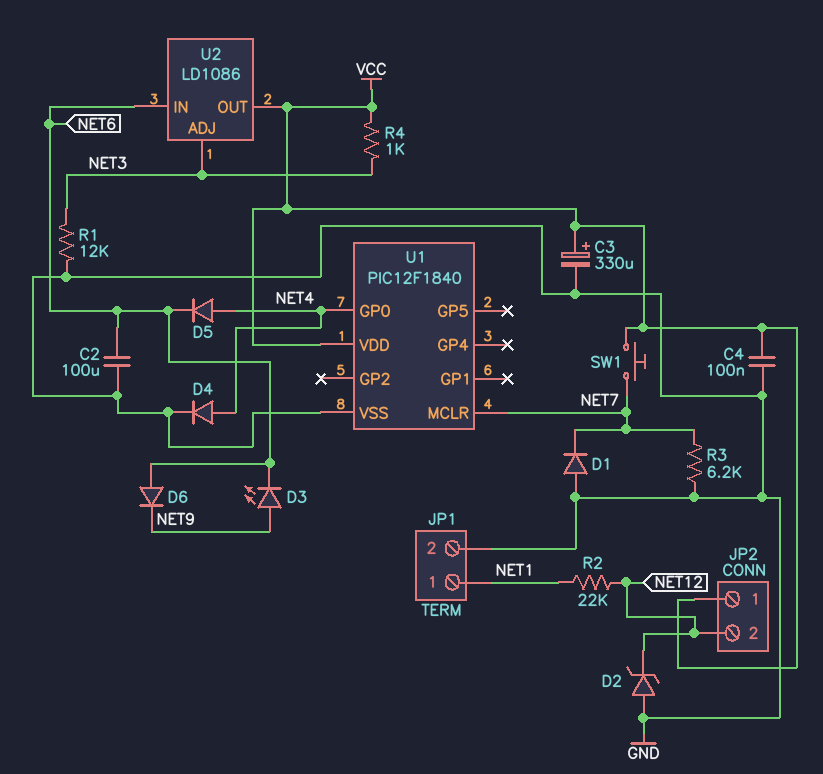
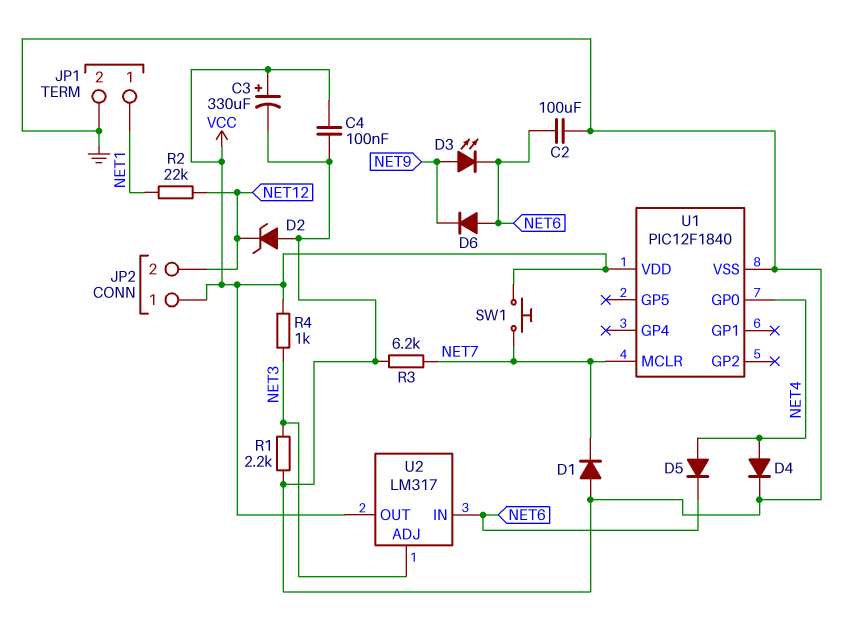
R1: 12k (GND, NET3) -> 2.2k (GND, NET3)
U2: LD1086 -> LM317

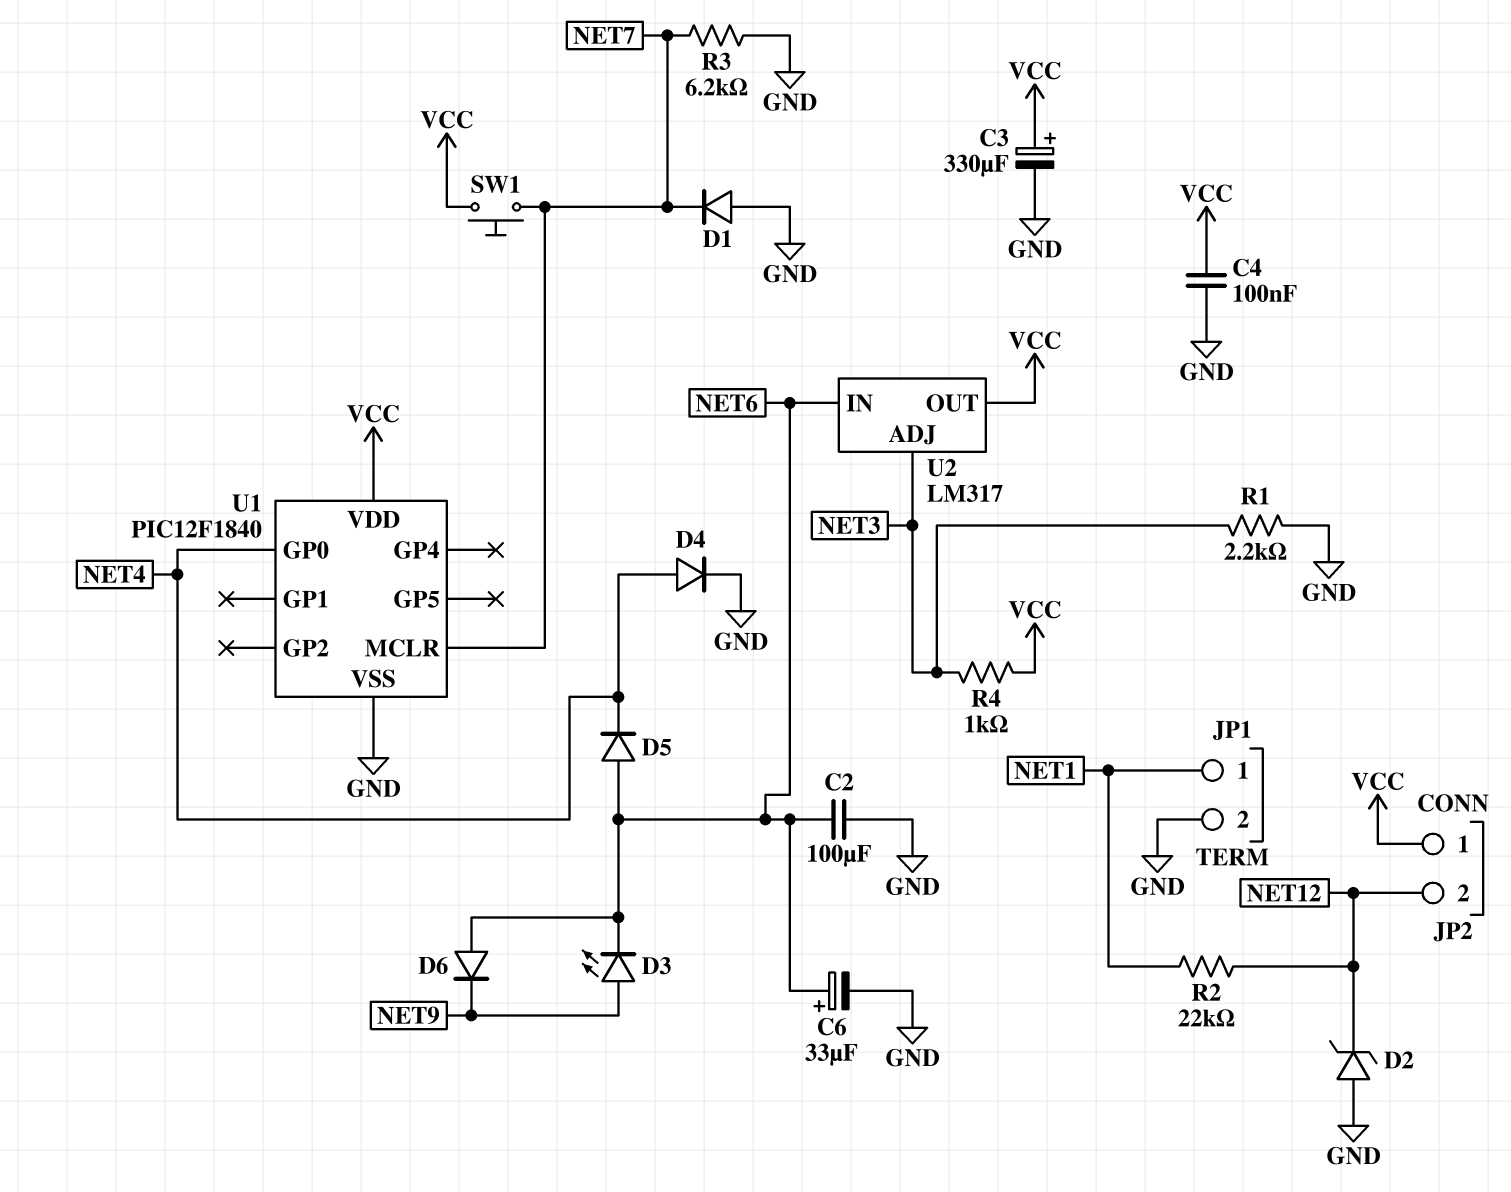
C6: none -> 33uF (plus NET6, minus GND)
D5: diode (A NET4, K NET6) -> diode (A NET6, K NET4)

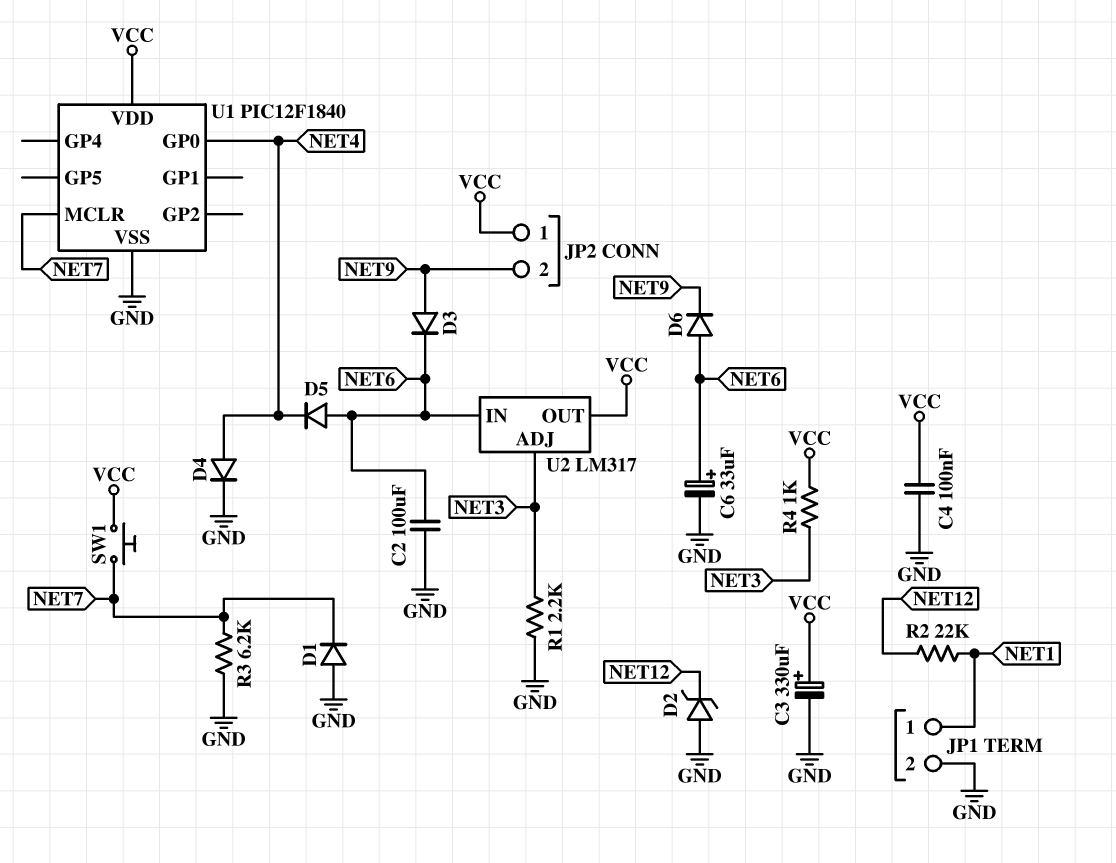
D3: LED (A NET9, K NET6) -> diode (A NET9, K NET6)
JP2 pin 2: NET12 -> NET9

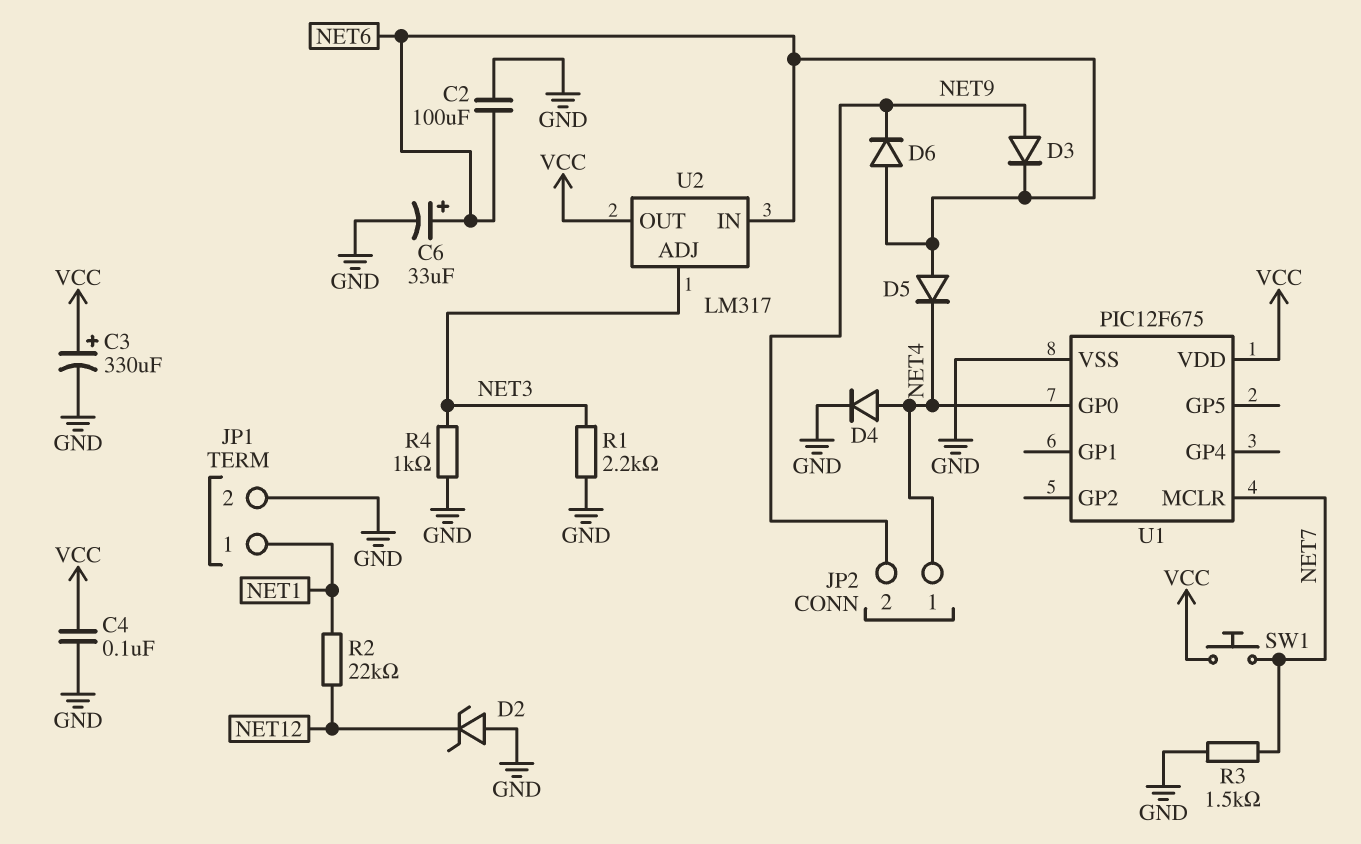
D1: diode (A GND, K NET7) -> none
JP2 pin 1: VCC -> NET4
R3: 6.2k (GND, NET7) -> 1.5k (GND, NET7)
R4: 1k (NET3, VCC) -> 1k (GND, NET3)
U1: PIC12F1840 -> PIC12F675

